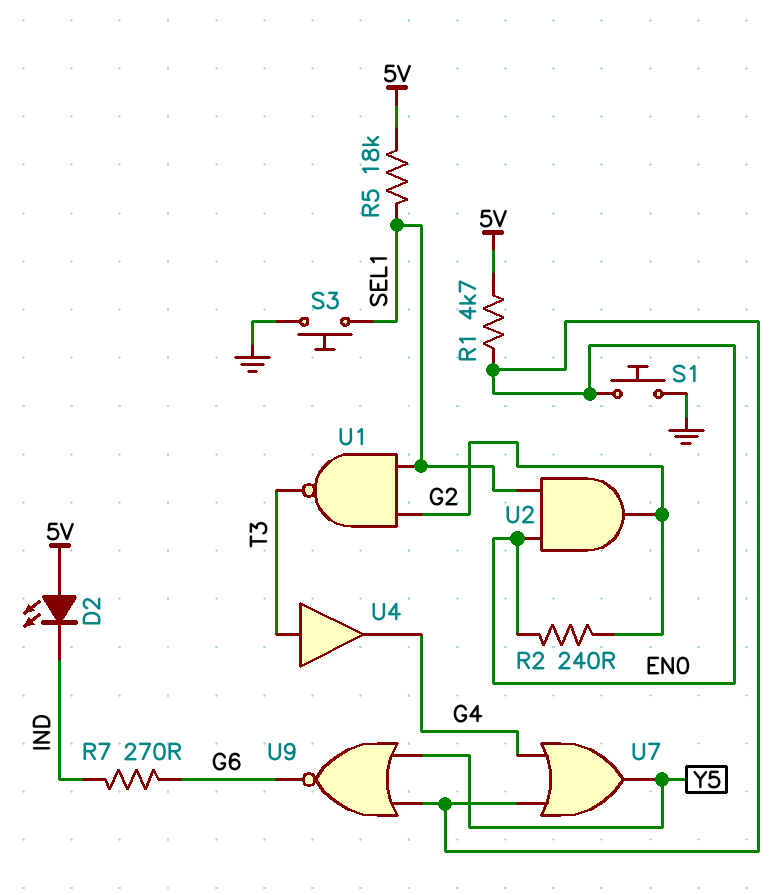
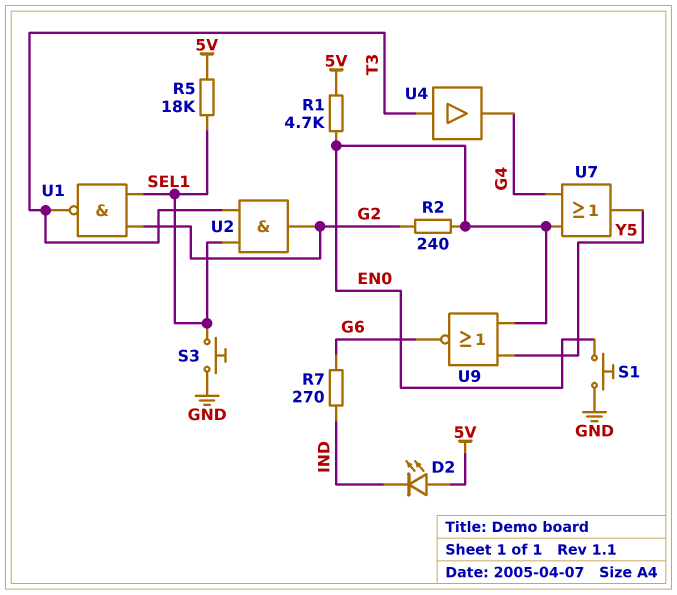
U2: AND (in EN0, in SEL1, out G2) -> AND (in SEL1, in T3, out G2)

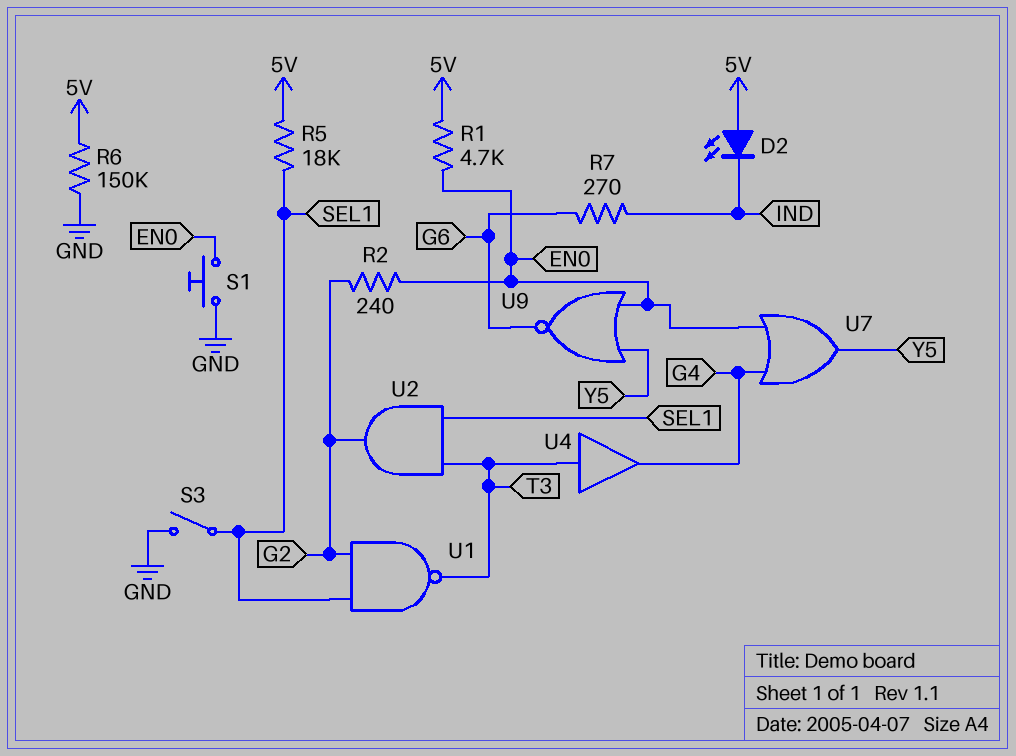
R6: none -> 150k (5V, GND)
S3: button (GND, SEL1) -> switch (GND, SEL1)

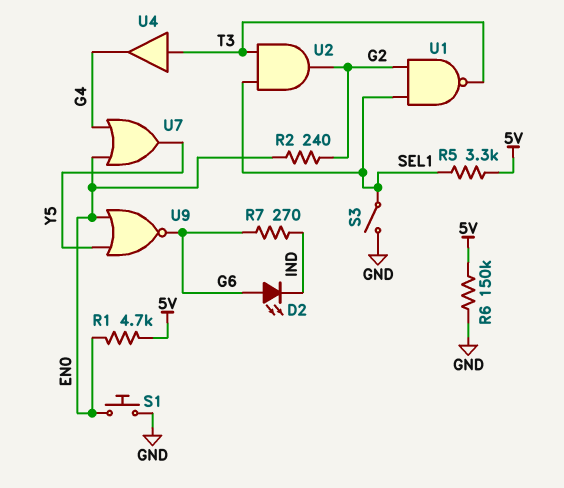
D2: LED (A 5V, K IND) -> LED (A G6, K IND)
R5: 18k (5V, SEL1) -> 3.3k (5V, SEL1)

